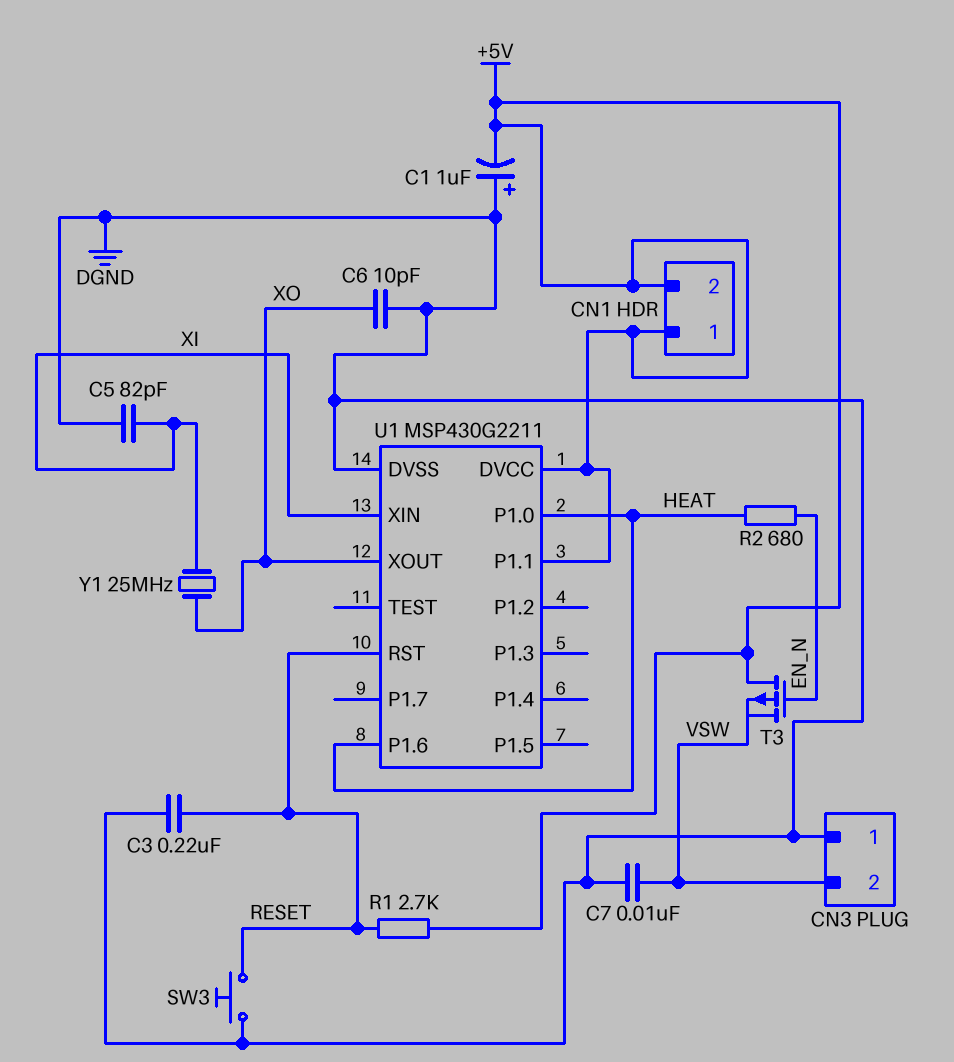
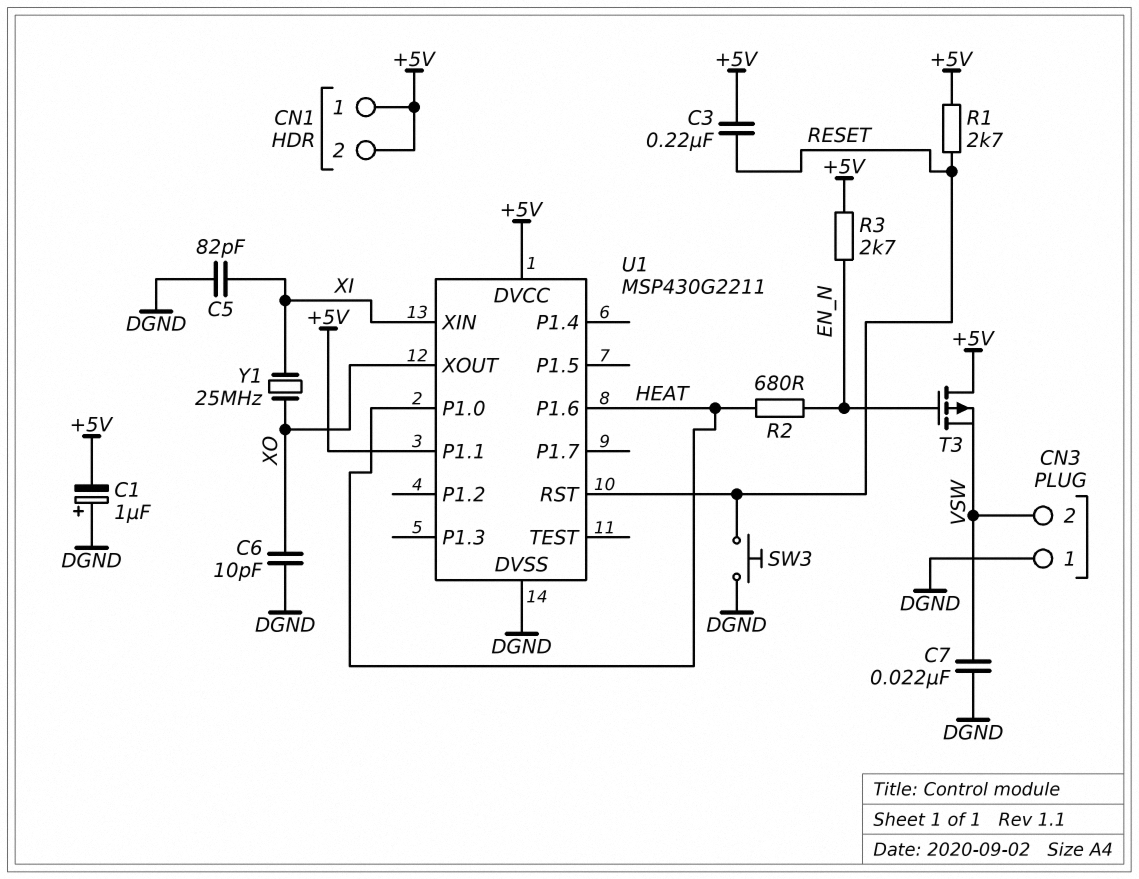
C3: 220nF (DGND, RESET) -> 220nF (+5V, RESET)
C7: 10nF (DGND, VSW) -> 22nF (DGND, VSW)
R3: none -> 2.7k (+5V, EN_N)

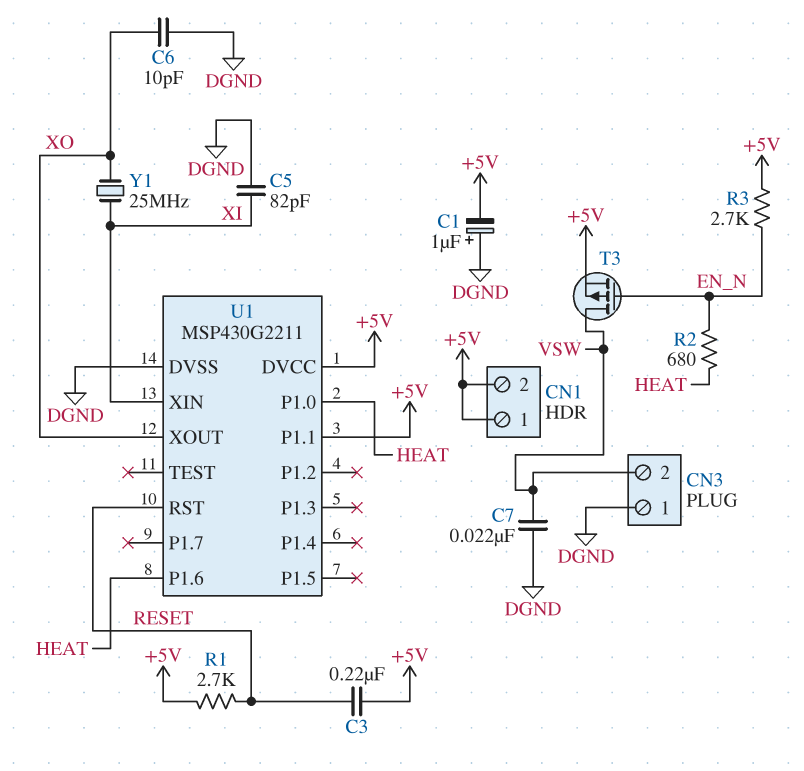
SW3: button (DGND, RESET) -> none
T3: PMOS (G EN_N, D +5V, S VSW) -> PMOS (G EN_N, D VSW, S +5V)

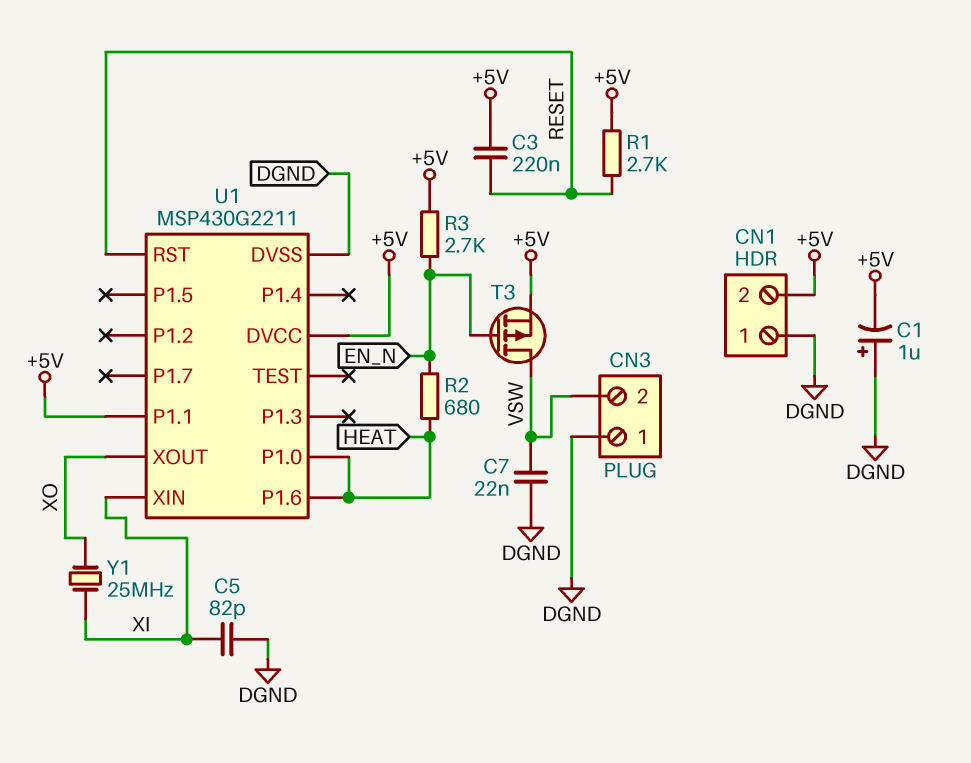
C6: 10pF (DGND, XO) -> none
CN1 pin 1: +5V -> DGND

